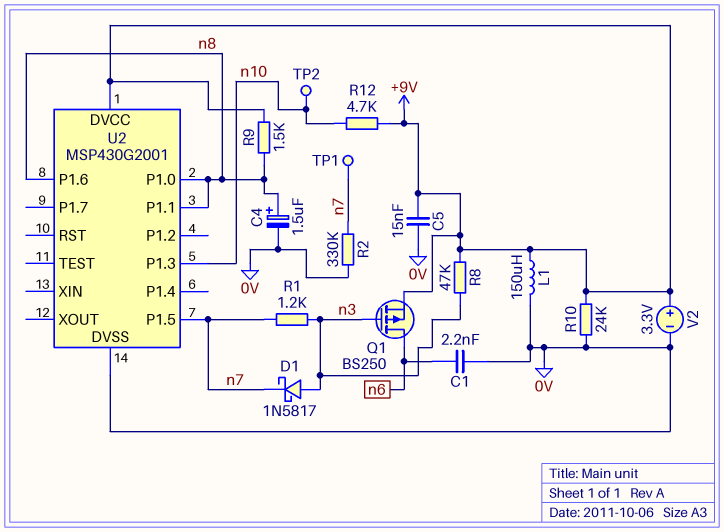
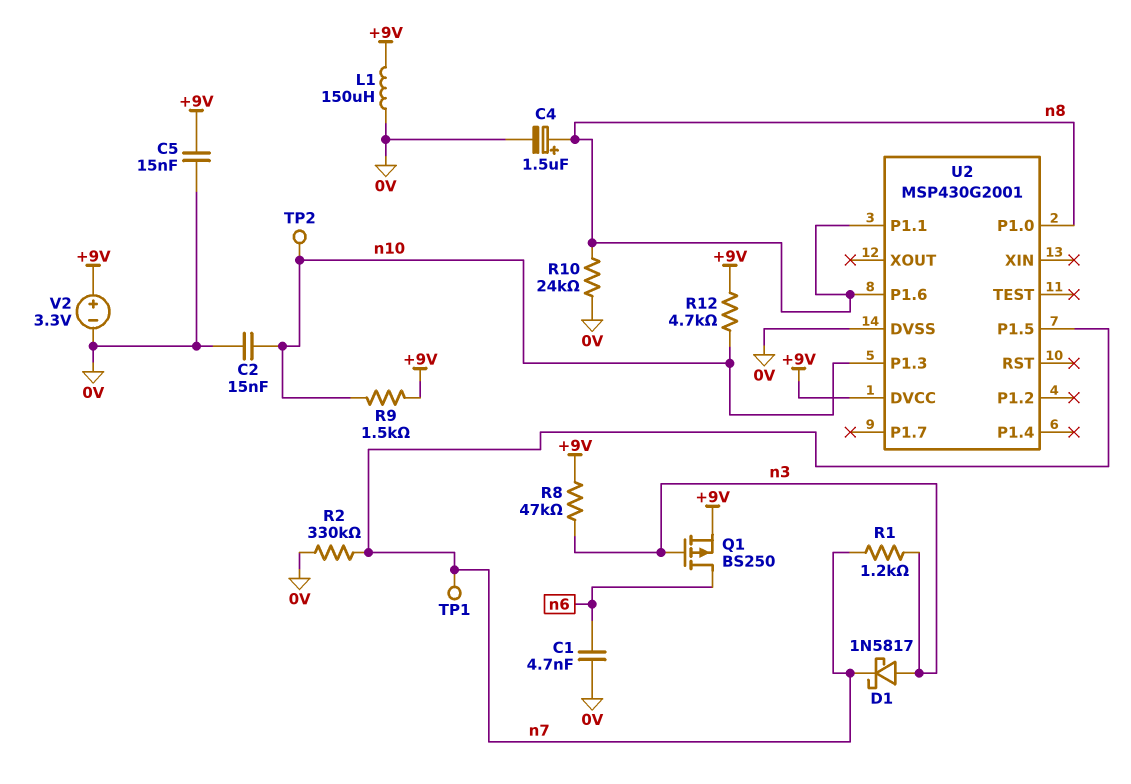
C1: 2.2nF (0V, n6) -> 4.7nF (0V, n6)
C2: none -> 15nF (0V, n10)
R9: 1.5k (+9V, n8) -> 1.5k (+9V, n10)
R10: 24k (+9V, 0V) -> 24k (0V, n8)

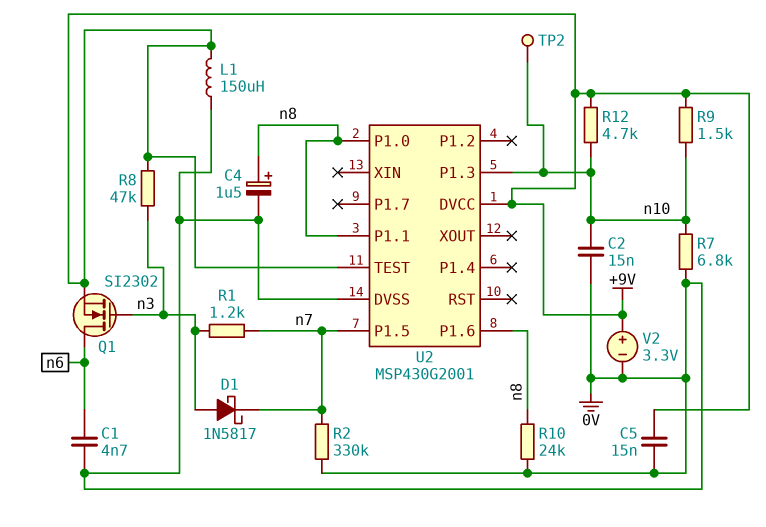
Q1: PMOS BS250 (G n3, D n6, S +9V) -> NMOS SI2302 (G n3, D n6, S +9V)
R7: none -> 6.8k (0V, n10)
TP1: test point (n7) -> none
U2 pin TEST: none -> +9V

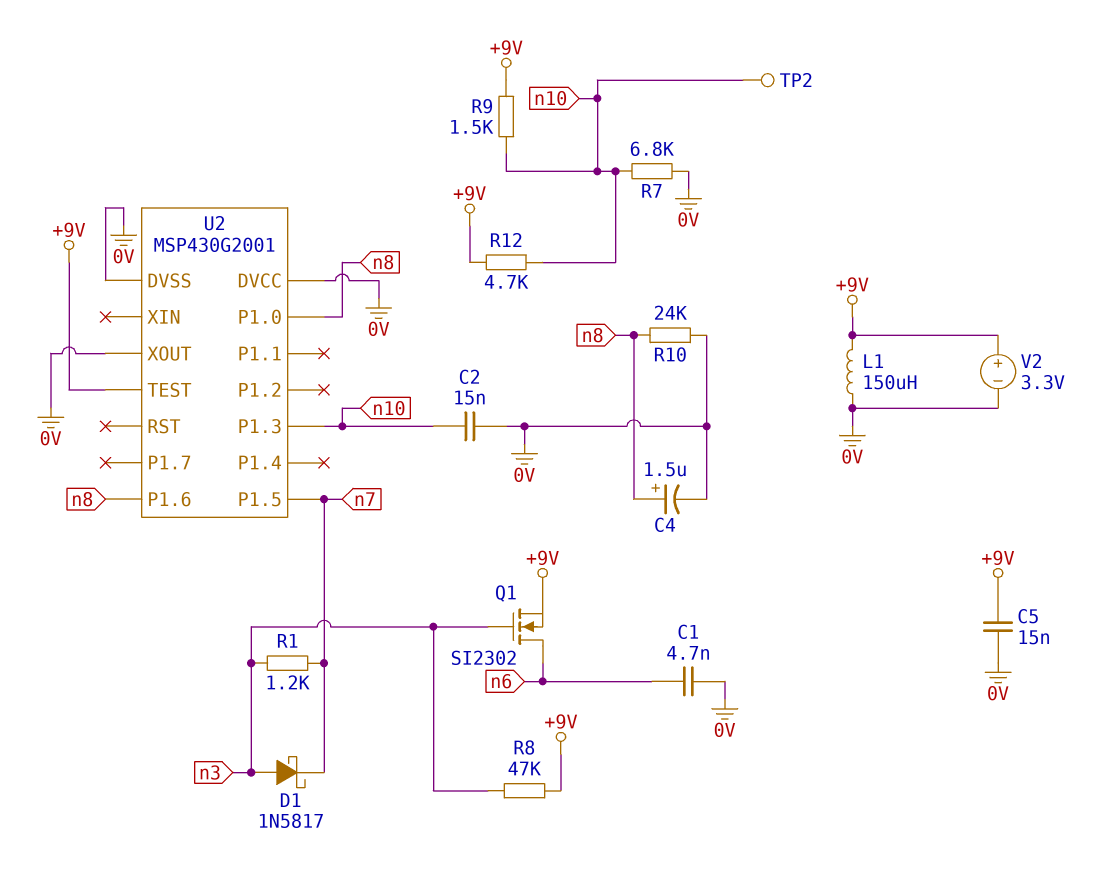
R2: 330k (0V, n7) -> none
U2 pin DVCC: +9V -> 0V
U2 pin P1.1: n8 -> none
U2 pin XOUT: none -> 0V

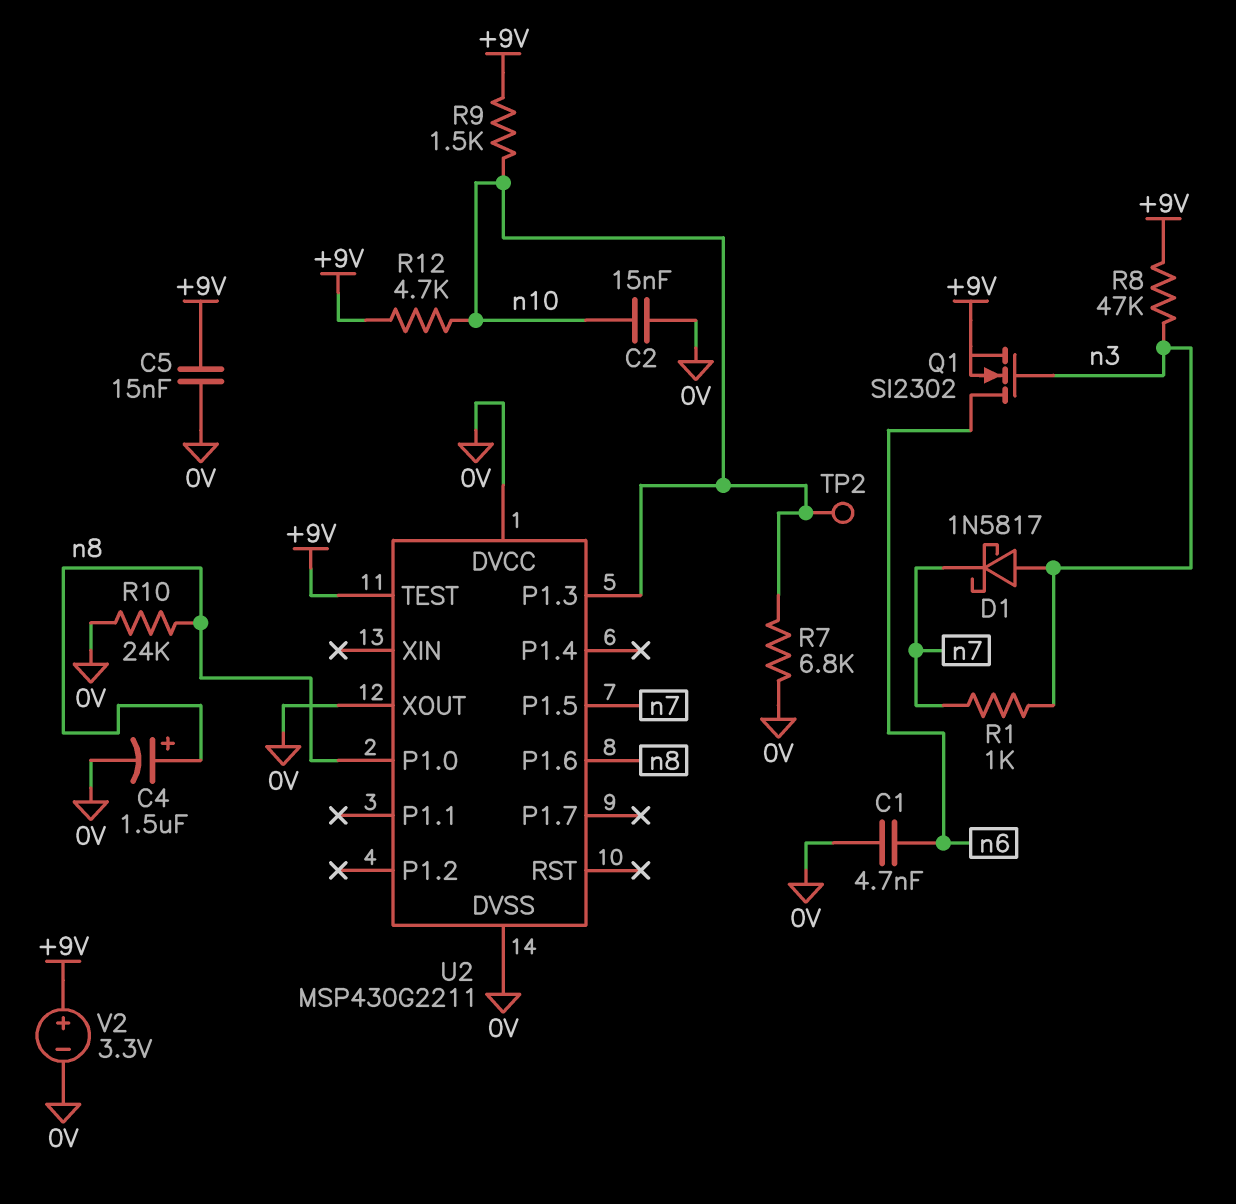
L1: 150uH (+9V, 0V) -> none
R1: 1.2k (n3, n7) -> 1k (n3, n7)
U2: MSP430G2001 -> MSP430G2211

